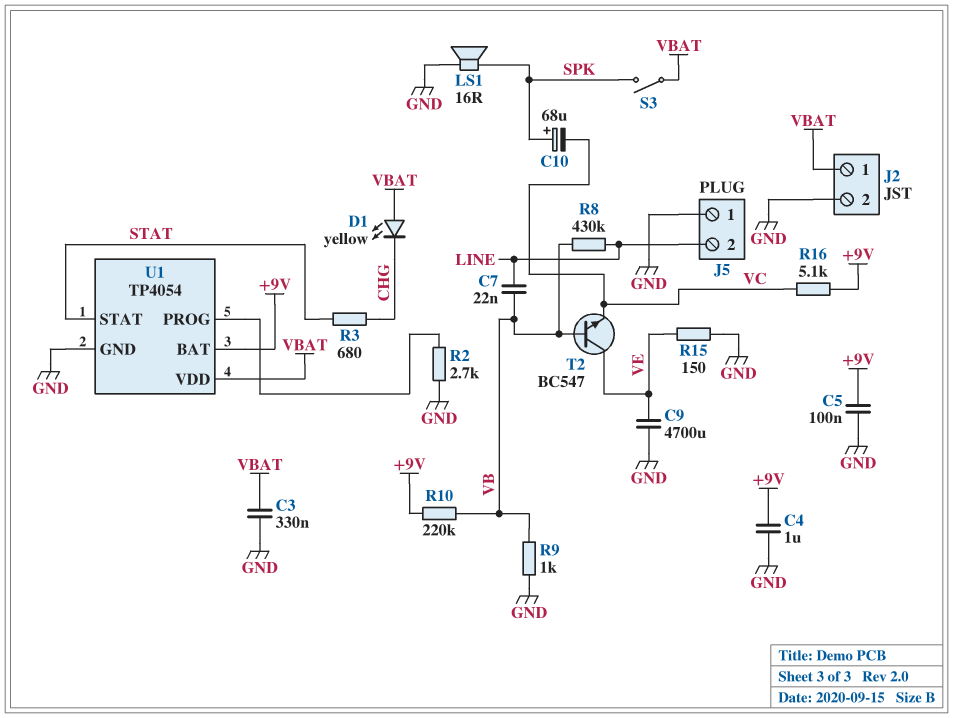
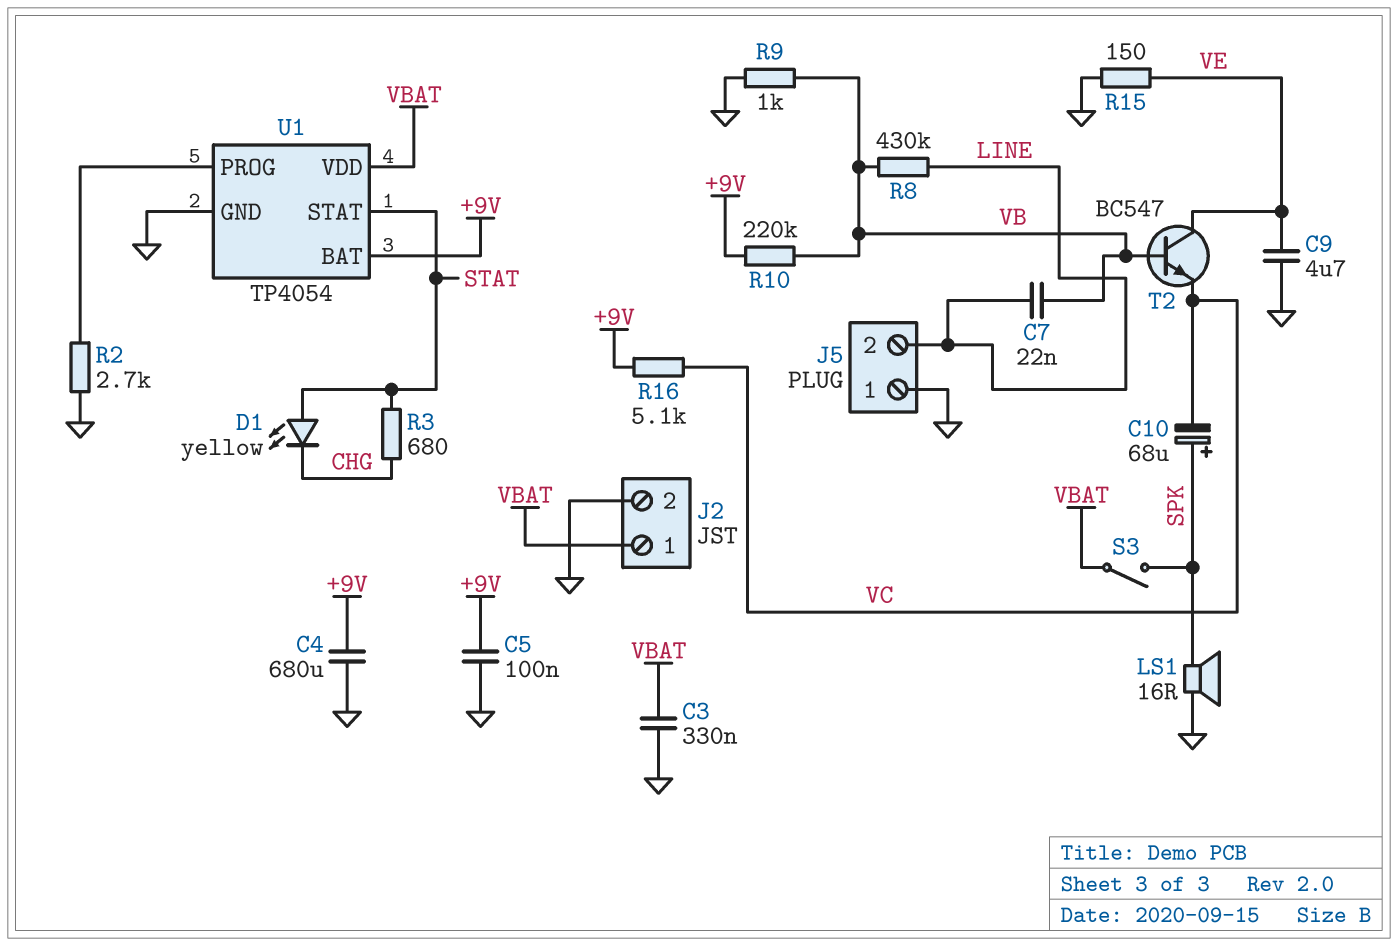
C4: 1uF (+9V, GND) -> 680uF (+9V, GND)
C9: 4700uF (GND, VE) -> 4.7uF (GND, VE)
D1: LED yellow (A VBAT, K CHG) -> LED yellow (A STAT, K CHG)

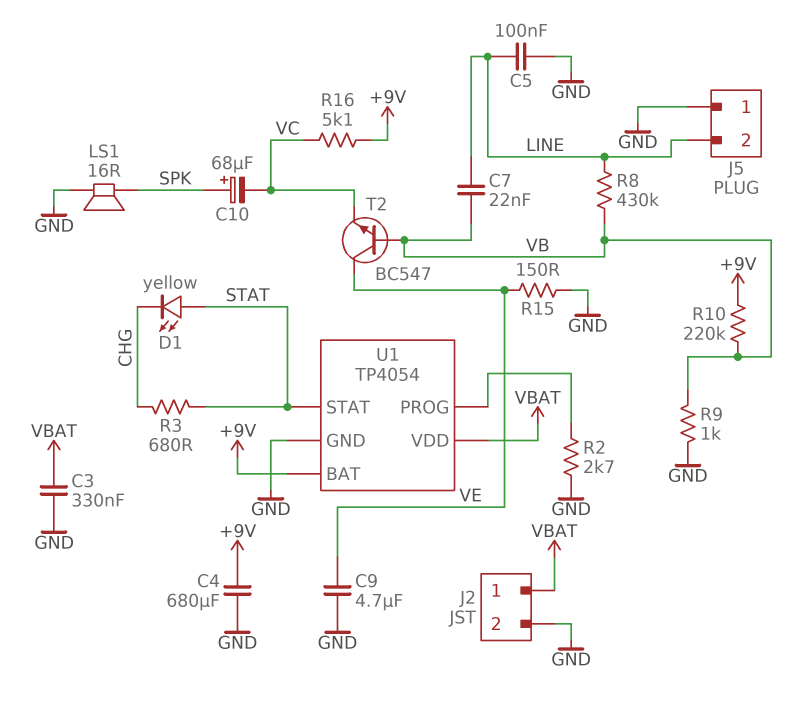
C5: 100nF (+9V, GND) -> 100nF (GND, LINE)
S3: switch (SPK, VBAT) -> none

